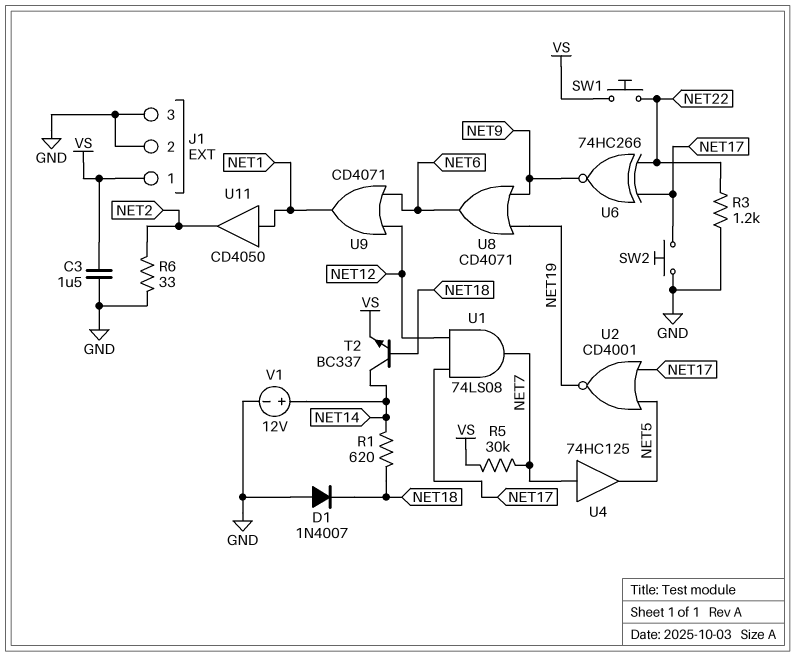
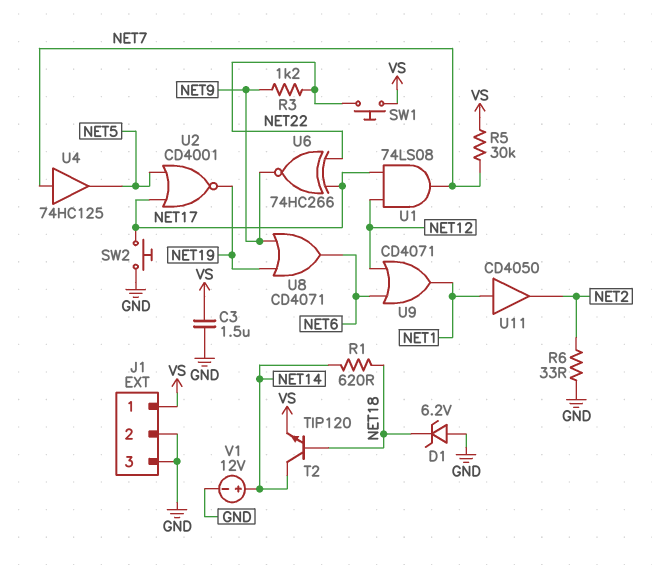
D1: diode 1N4007 (A GND, K NET18) -> zener 6.2V (A GND, K NET18)
R3: 1.2k (GND, NET22) -> 1.2k (NET9, NET22)
T2: NPN BC337 (B NET18, C NET14, E VS) -> NPN TIP120 (B NET18, C NET14, E VS)

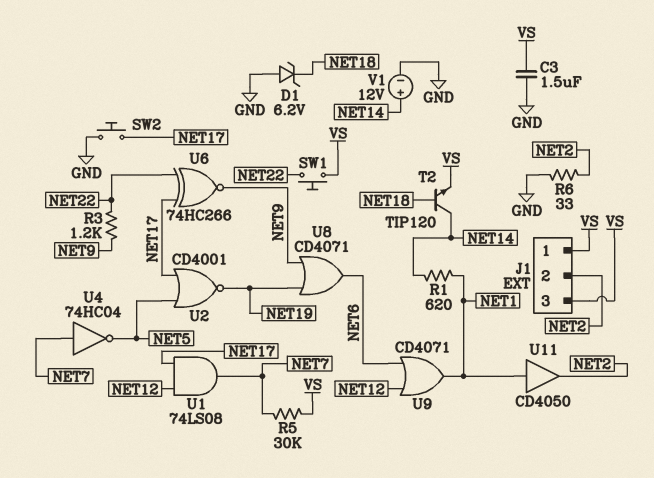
J1 pin 2: GND -> NET2
J1 pin 3: GND -> VS
R1: 620 (NET14, NET18) -> 620 (NET1, NET14)
U4: buffer 74HC125 (in NET7, out NET5) -> NOT 74HC04 (in NET7, out NET5)

